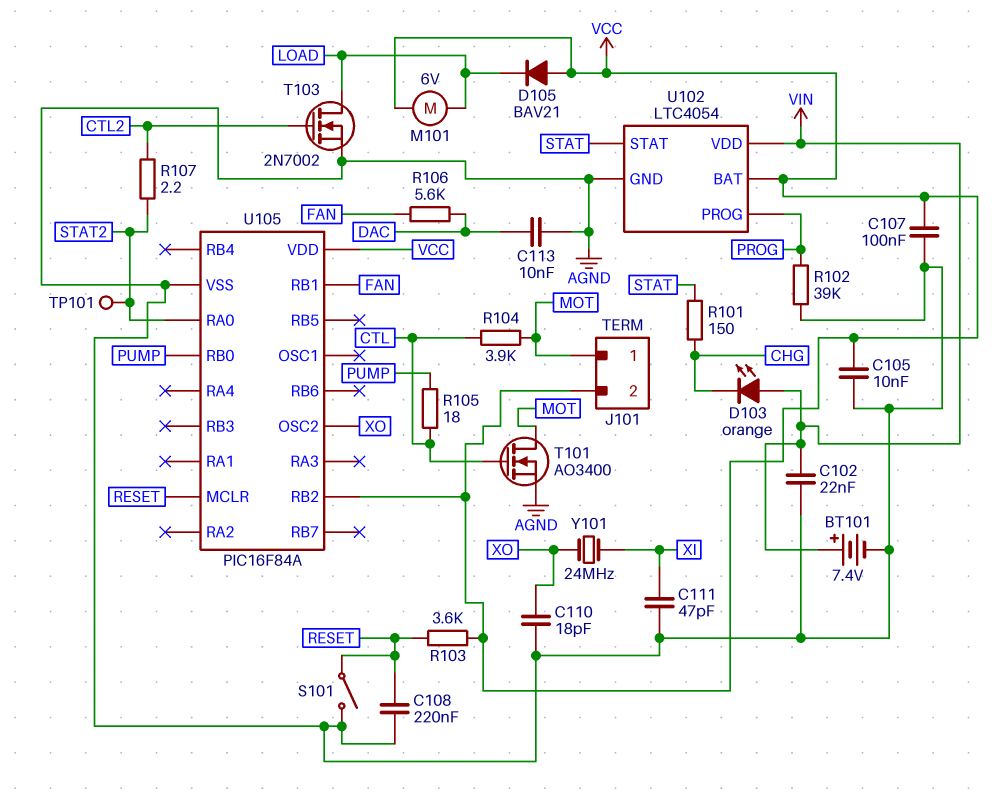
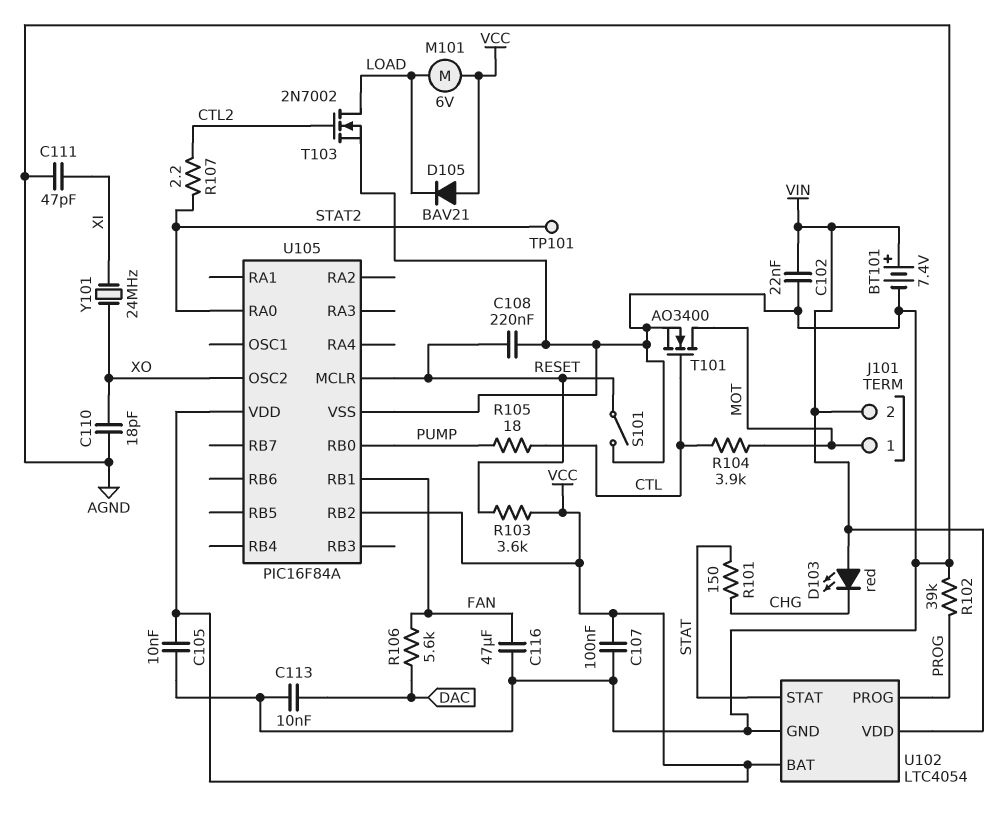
C116: none -> 47uF (AGND, FAN)
D103: LED orange (A VIN, K CHG) -> LED red (A VIN, K CHG)
J101 pin 2: VCC -> VIN

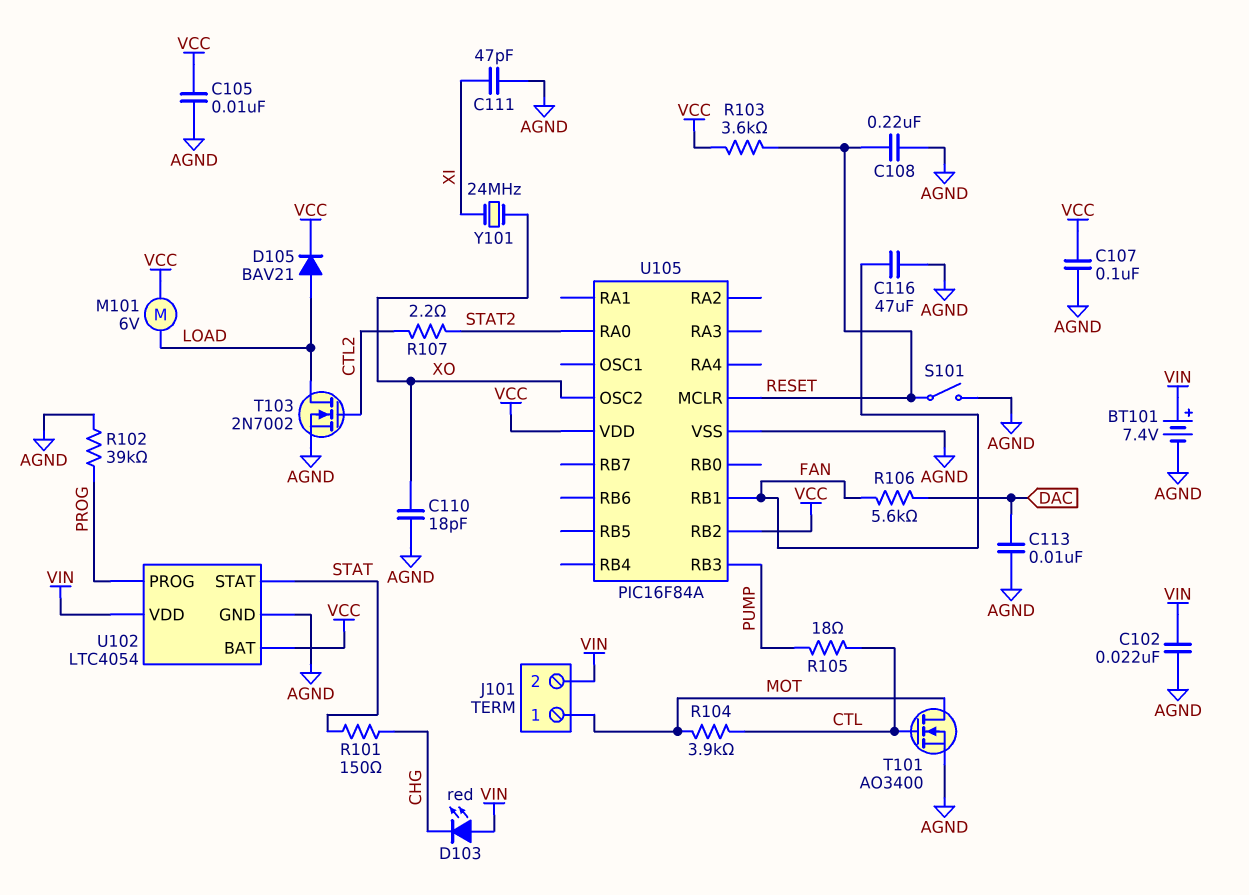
D105: diode BAV21 (A VCC, K LOAD) -> diode BAV21 (A LOAD, K VCC)
TP101: test point (STAT2) -> none
U105 pin RB0: PUMP -> none
U105 pin RB3: none -> PUMP

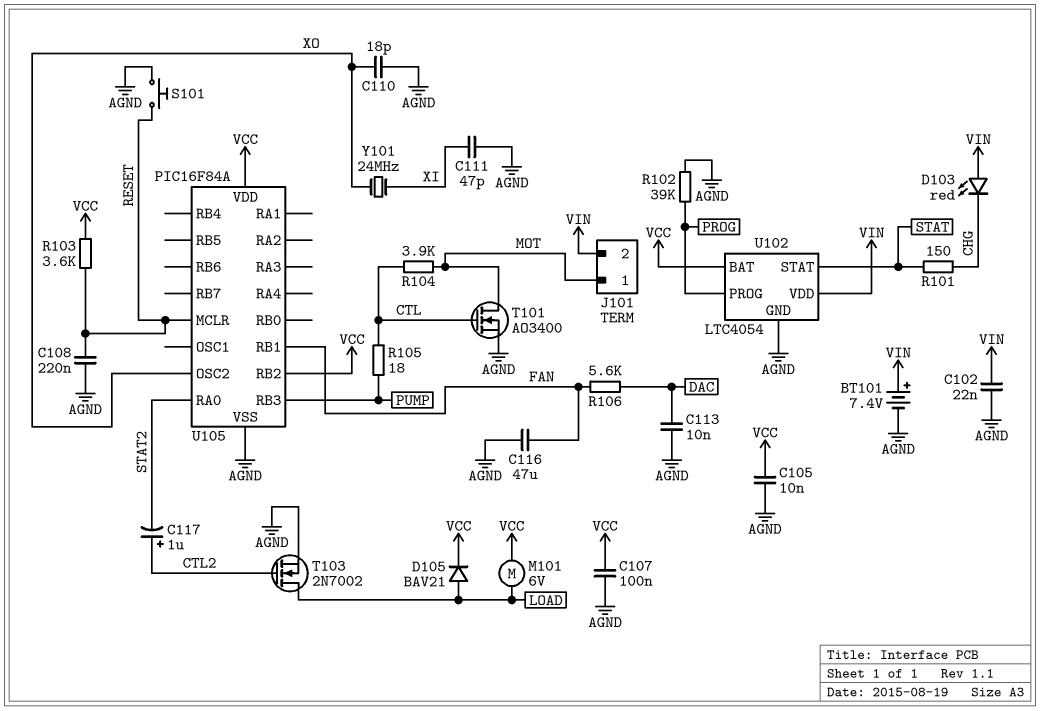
C117: none -> 1uF (plus CTL2, minus STAT2)
R107: 2.2 (CTL2, STAT2) -> none
S101: switch (AGND, RESET) -> button (AGND, RESET)

